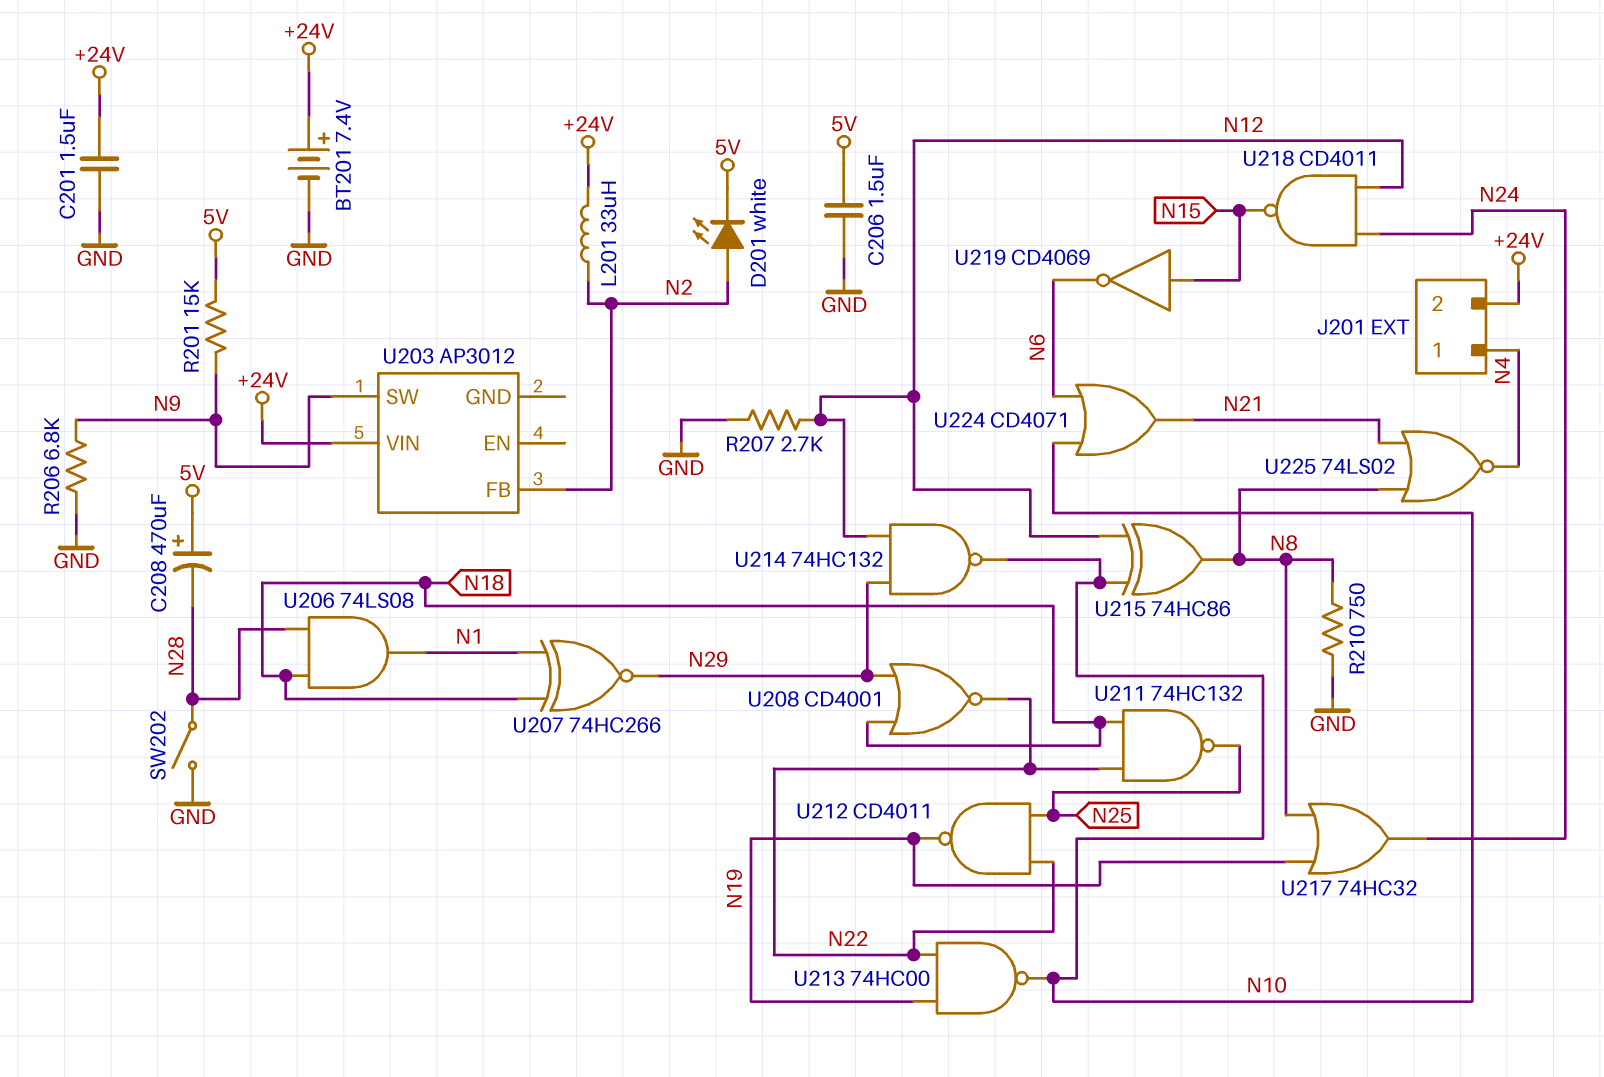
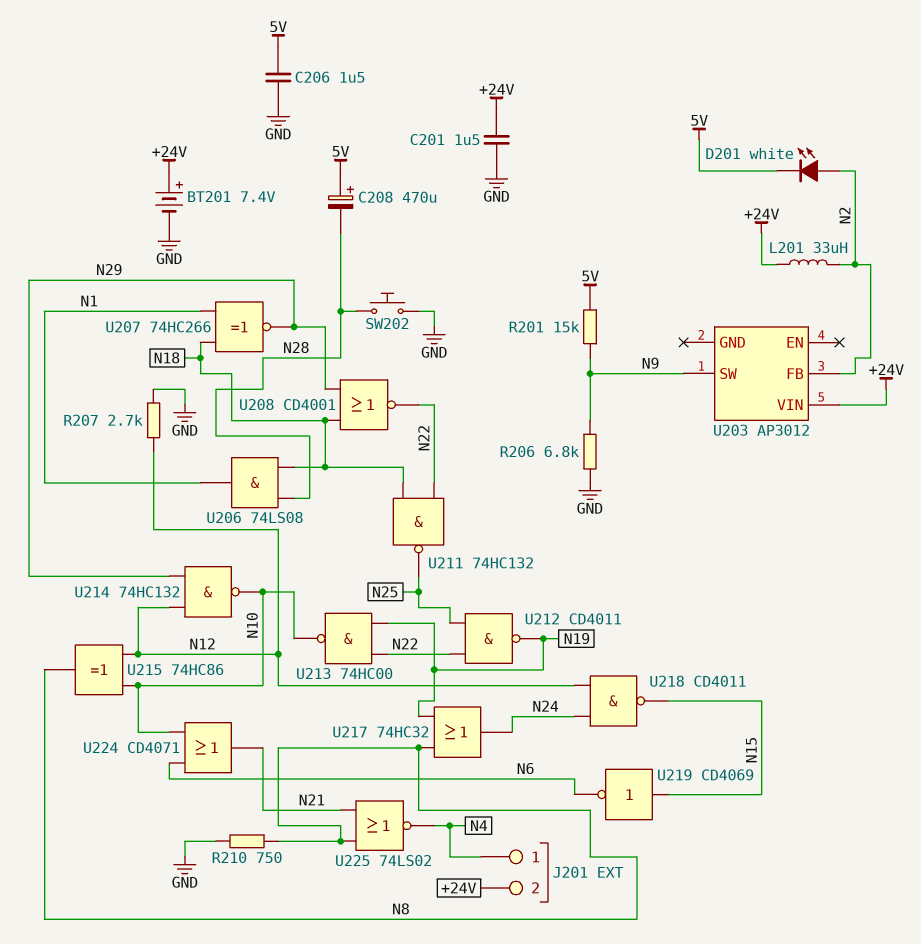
SW202: switch (GND, N28) -> button (GND, N28)

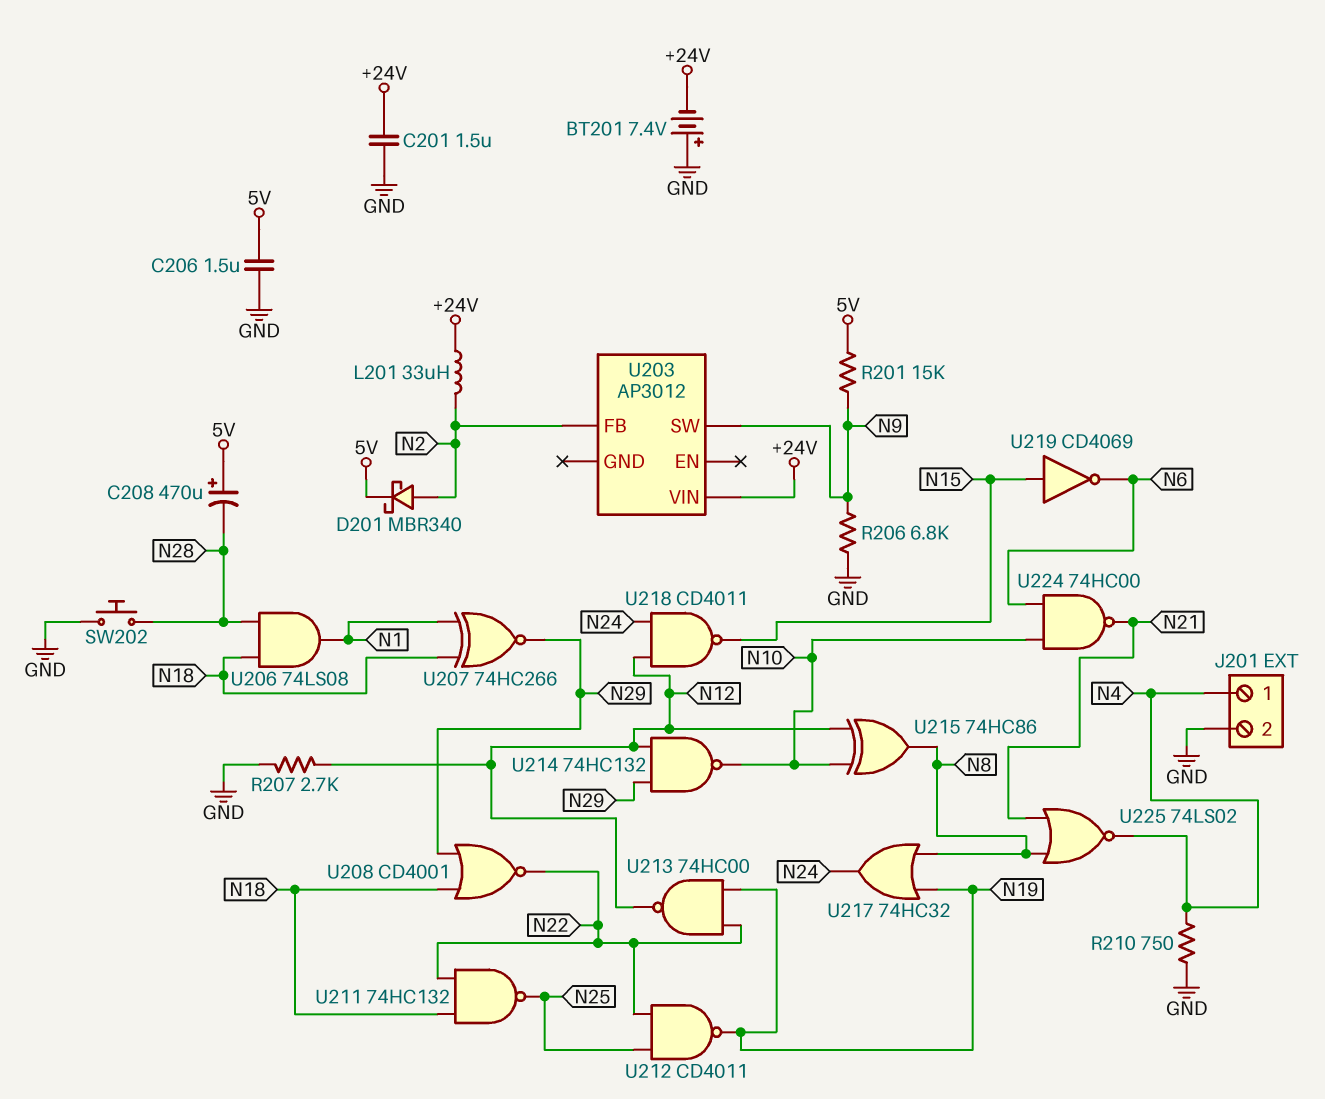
BT201: 7.4V (plus +24V, minus GND) -> 7.4V (plus GND, minus +24V)
D201: LED white (A N2, K 5V) -> schottky MBR340 (A N2, K 5V)
J201 pin 2: +24V -> GND
R210: 750 (GND, N8) -> 750 (GND, N4)
U213: NAND 74HC00 (in N19, in N22, out N10) -> NAND 74HC00 (in N19, in N22, out N12)
U224: OR CD4071 (in N6, in N10, out N21) -> NAND 74HC00 (in N6, in N10, out N21)

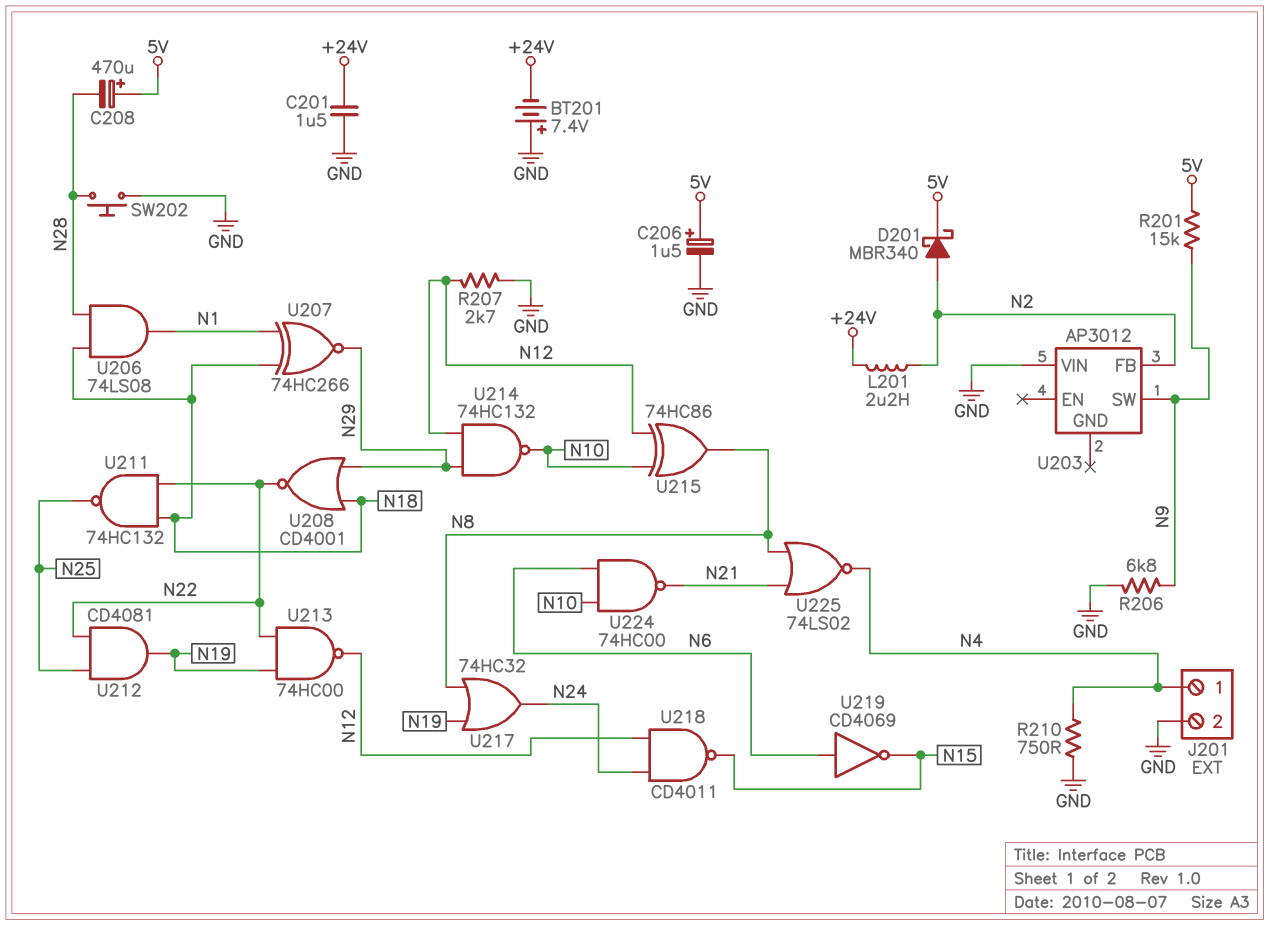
C206: 1.5uF (5V, GND) -> 1.5uF (plus 5V, minus GND)
L201: 33uH (+24V, N2) -> 2.2uH (+24V, N2)
U203 pin VIN: +24V -> GND
U212: NAND CD4011 (in N22, in N25, out N19) -> AND CD4081 (in N22, in N25, out N19)
U219: NOT CD4069 (in N15, out N6) -> NOT CD4069 (in N6, out N15)

